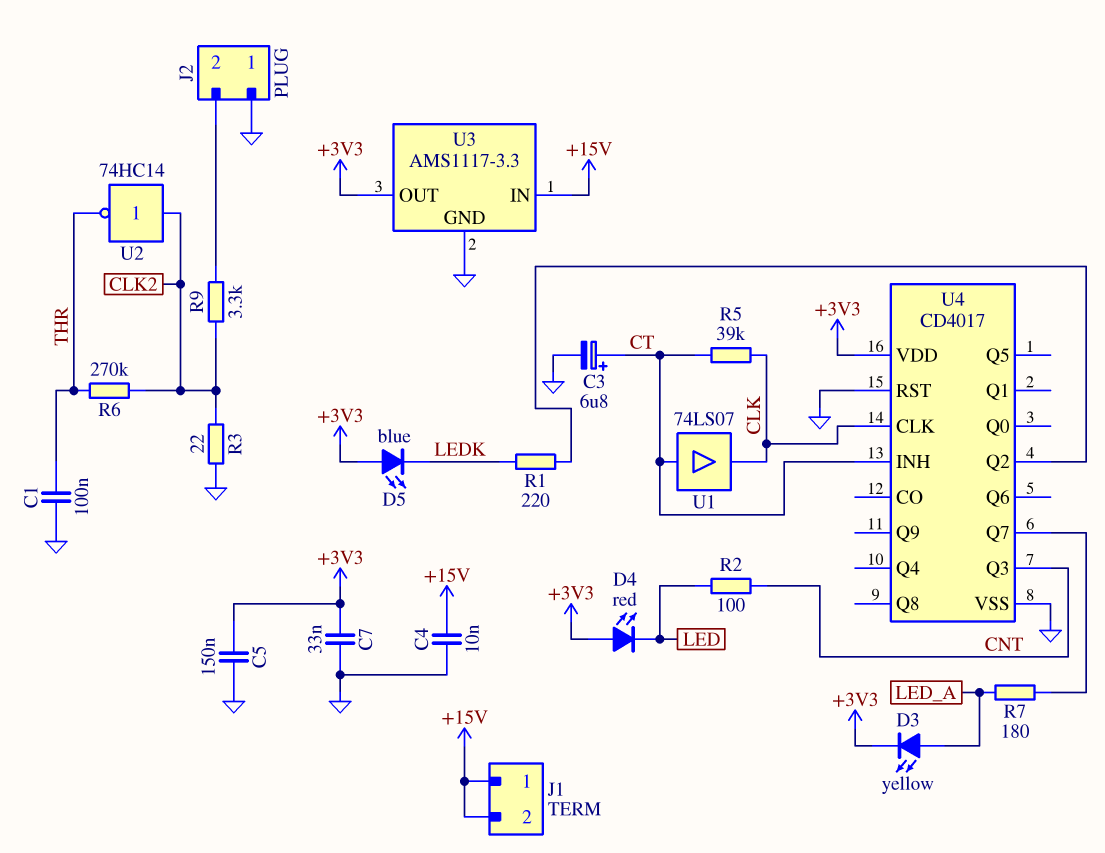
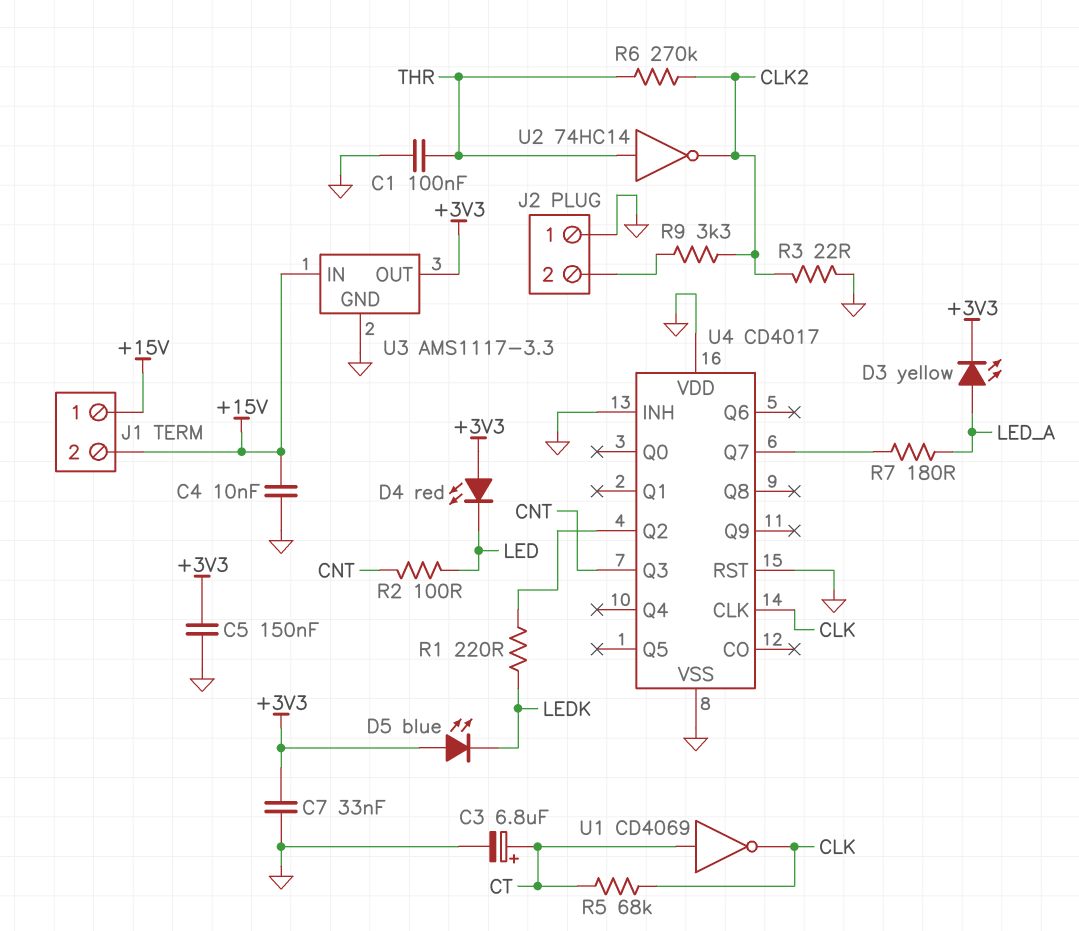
R5: 39k (CLK, CT) -> 68k (CLK, CT)
U1: buffer 74LS07 (in CT, out CLK) -> NOT CD4069 (in CT, out CLK)
U2: NOT 74HC14 (in CLK2, out THR) -> NOT 74HC14 (in THR, out CLK2)
U4 pin INH: CT -> GND
U4 pin VDD: +3V3 -> GND

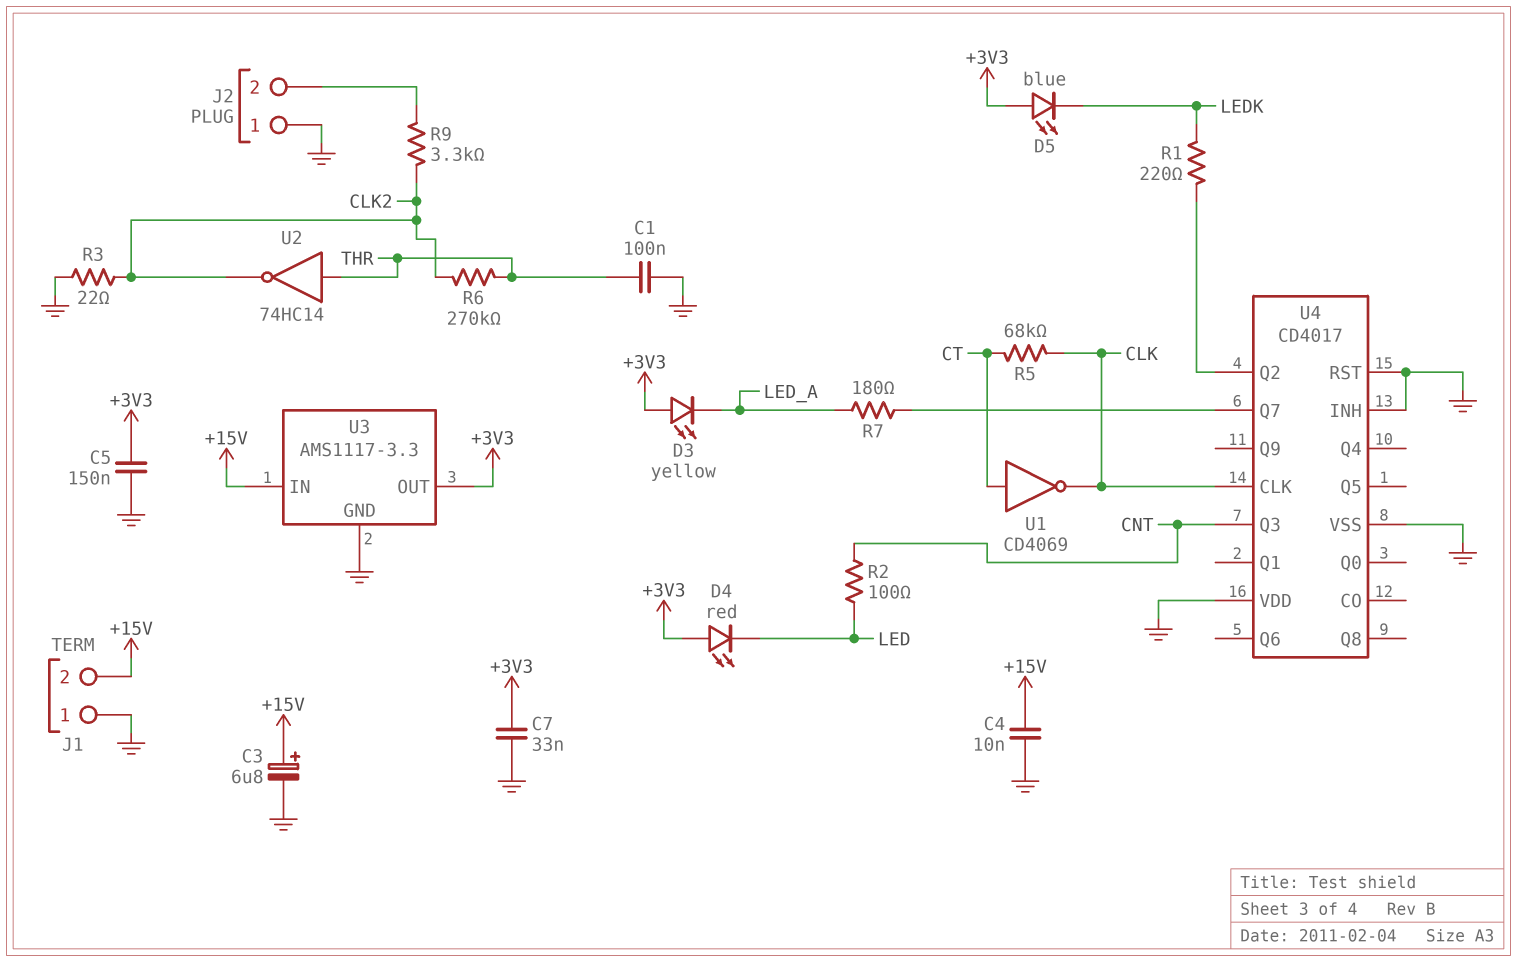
C3: 6.8uF (plus CT, minus GND) -> 6.8uF (plus +15V, minus GND)
D3: LED yellow (A LED_A, K +3V3) -> LED yellow (A +3V3, K LED_A)
J1 pin 1: +15V -> GND

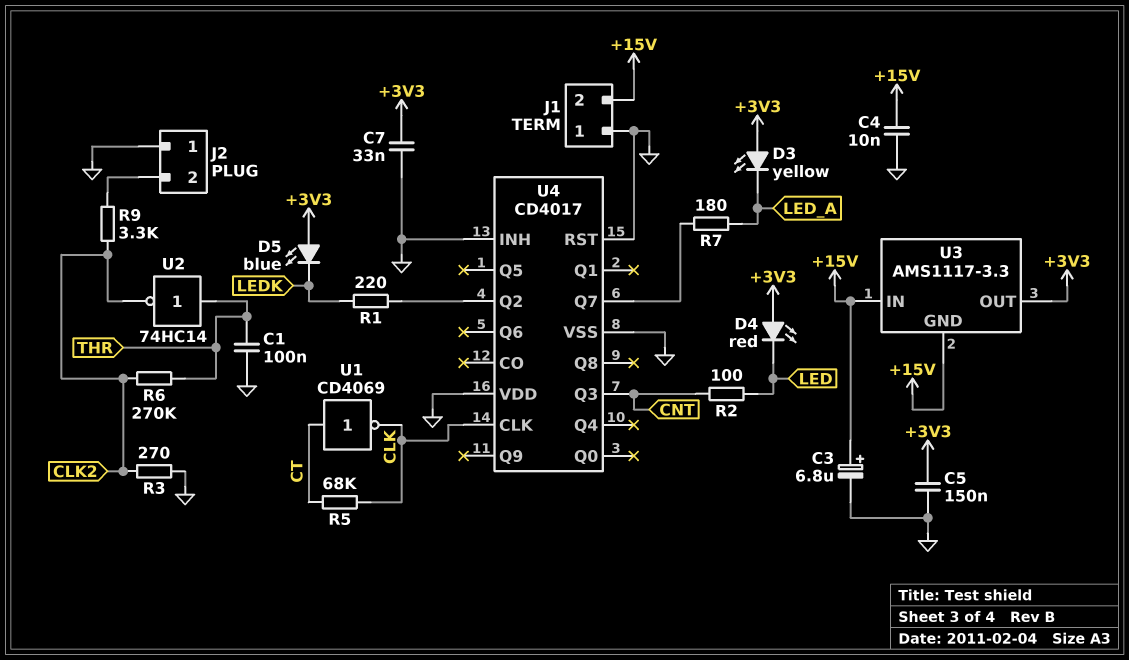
R3: 22 (CLK2, GND) -> 270 (CLK2, GND)
U3 pin GND: GND -> +15V

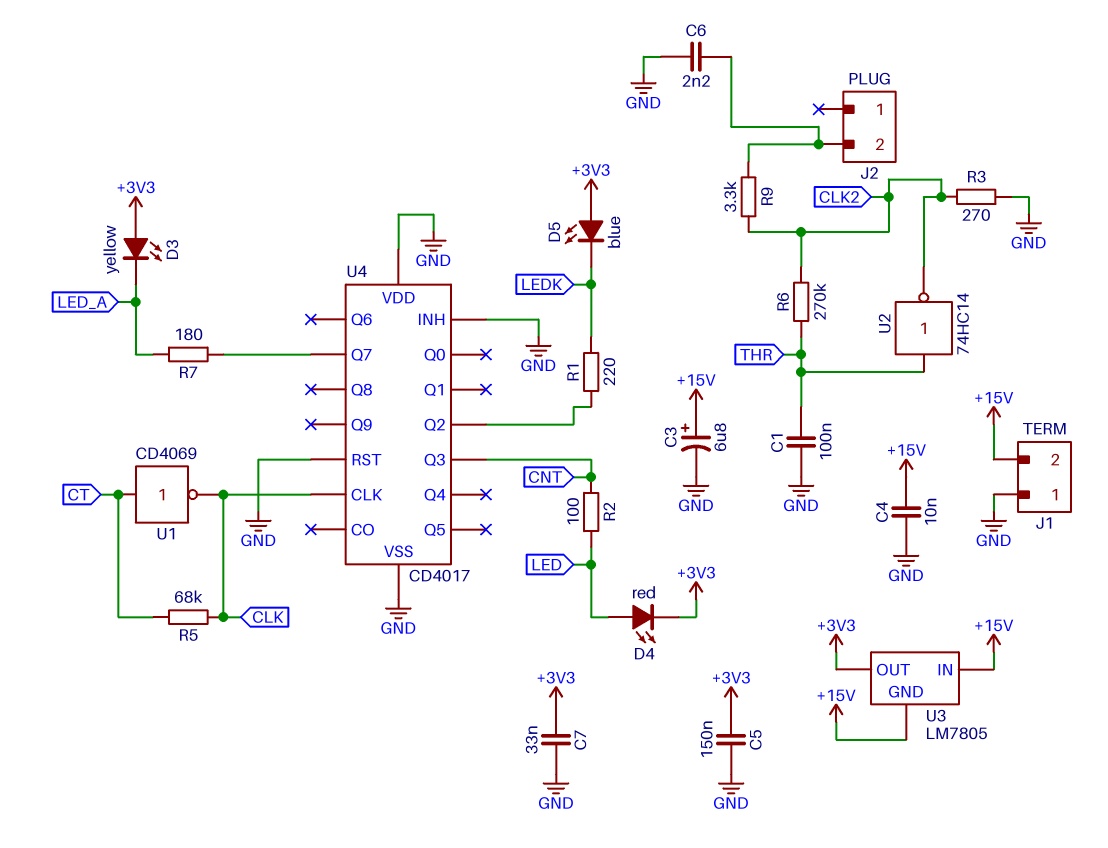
C6: none -> 2.2nF (GND, J2/2)
D4: LED red (A +3V3, K LED) -> LED red (A LED, K +3V3)
J2 pin 1: GND -> none
U3: AMS1117-3.3 -> LM7805

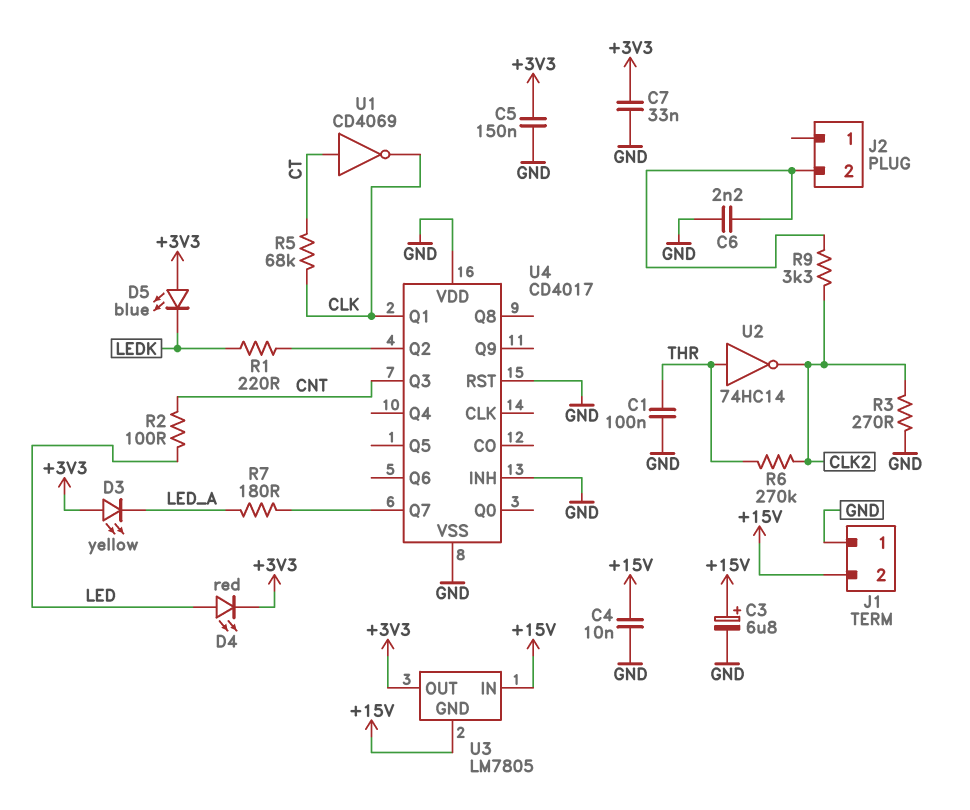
U4 pin CLK: CLK -> none
U4 pin Q1: none -> CLK

